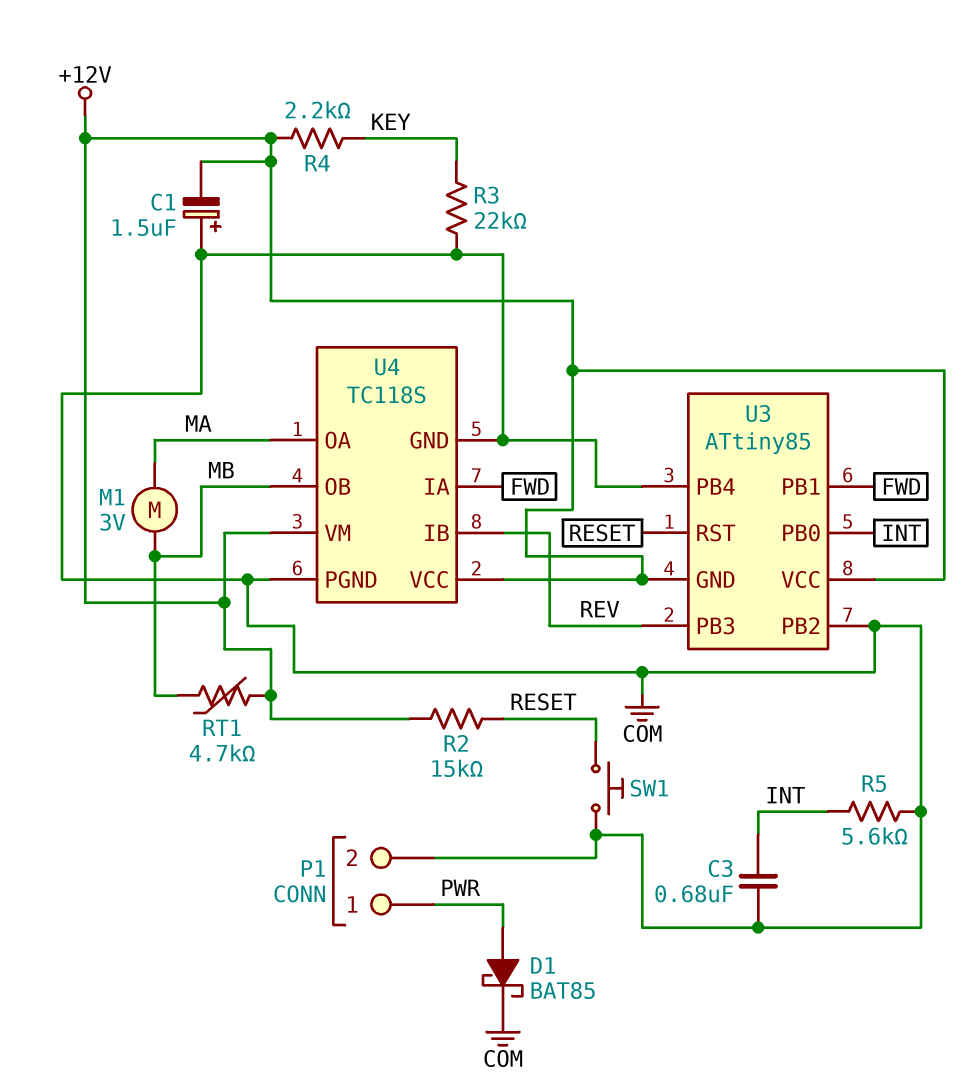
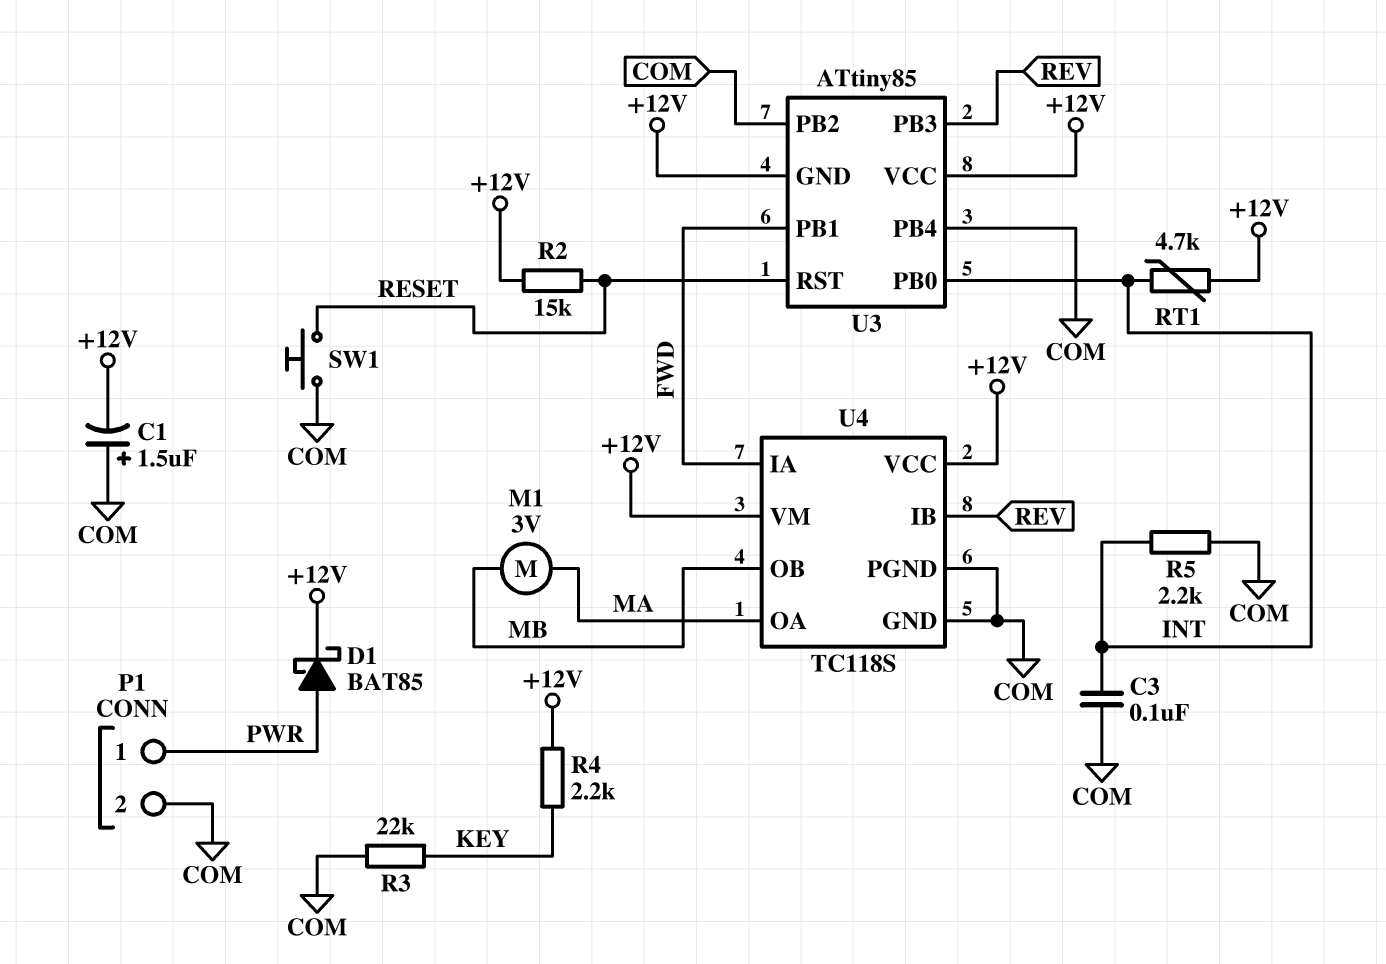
C3: 680nF (COM, INT) -> 100nF (COM, INT)
D1: schottky BAT85 (A PWR, K COM) -> schottky BAT85 (A PWR, K +12V)
R5: 5.6k (COM, INT) -> 2.2k (COM, INT)
RT1: 4.7k (+12V, MB) -> 4.7k (+12V, INT)

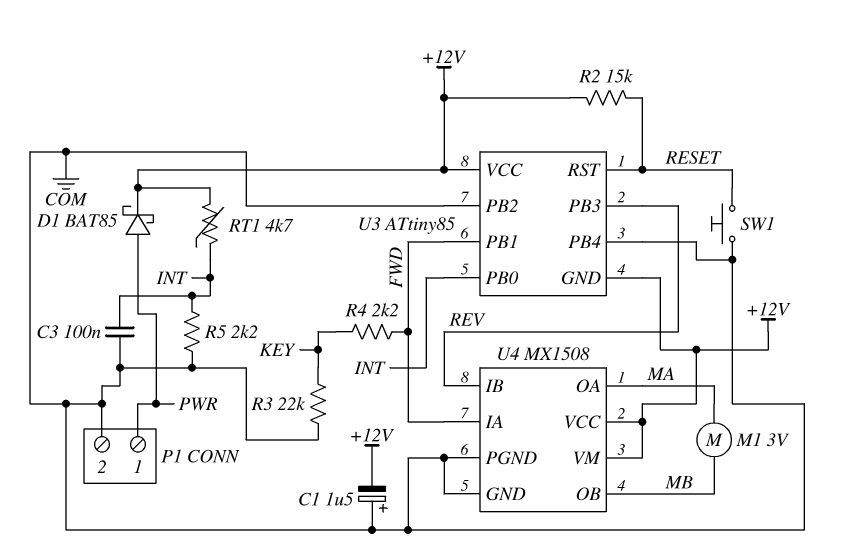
R4: 2.2k (+12V, KEY) -> 2.2k (FWD, KEY)
U4: TC118S -> MX1508

